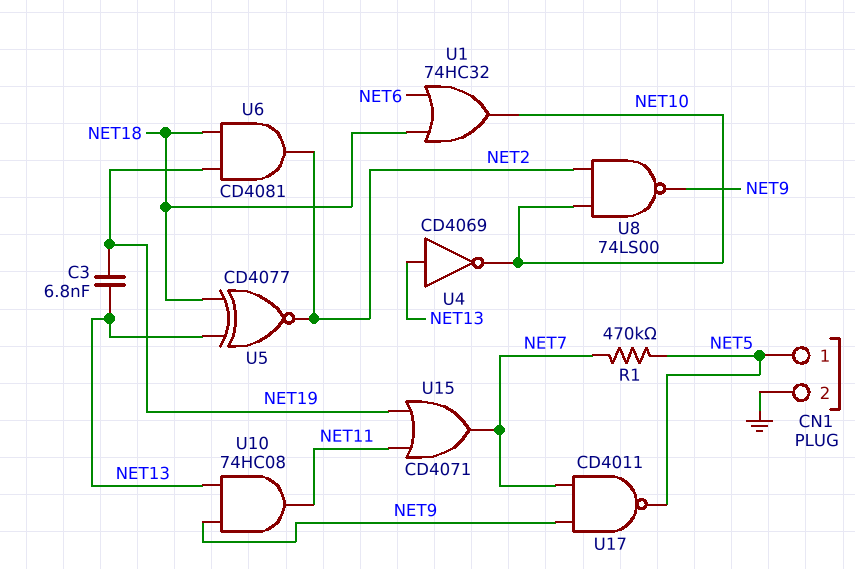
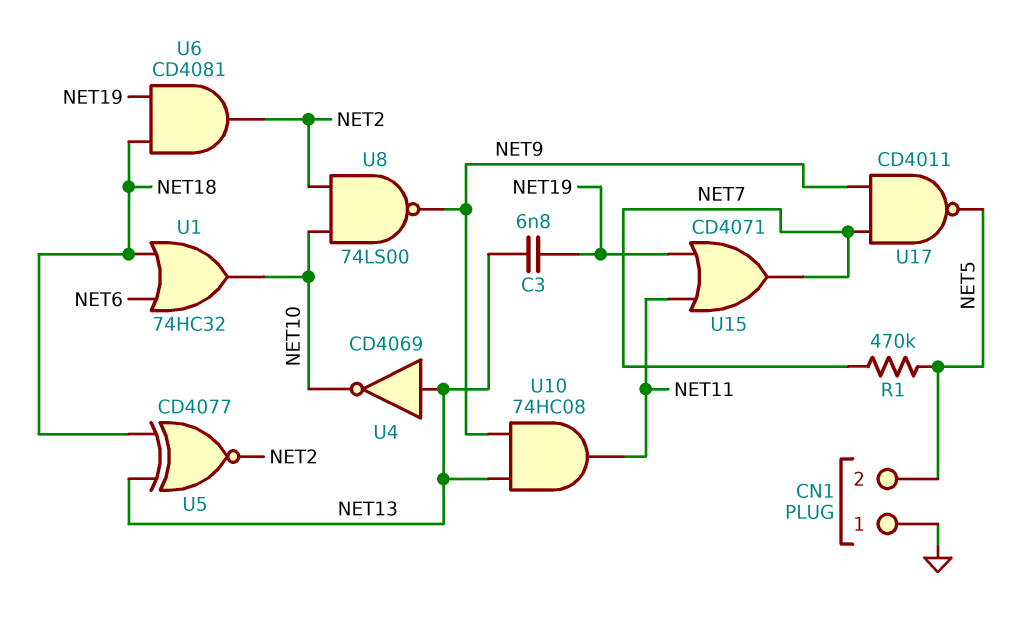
CN1 pin 1: NET5 -> GND
CN1 pin 2: GND -> NET5

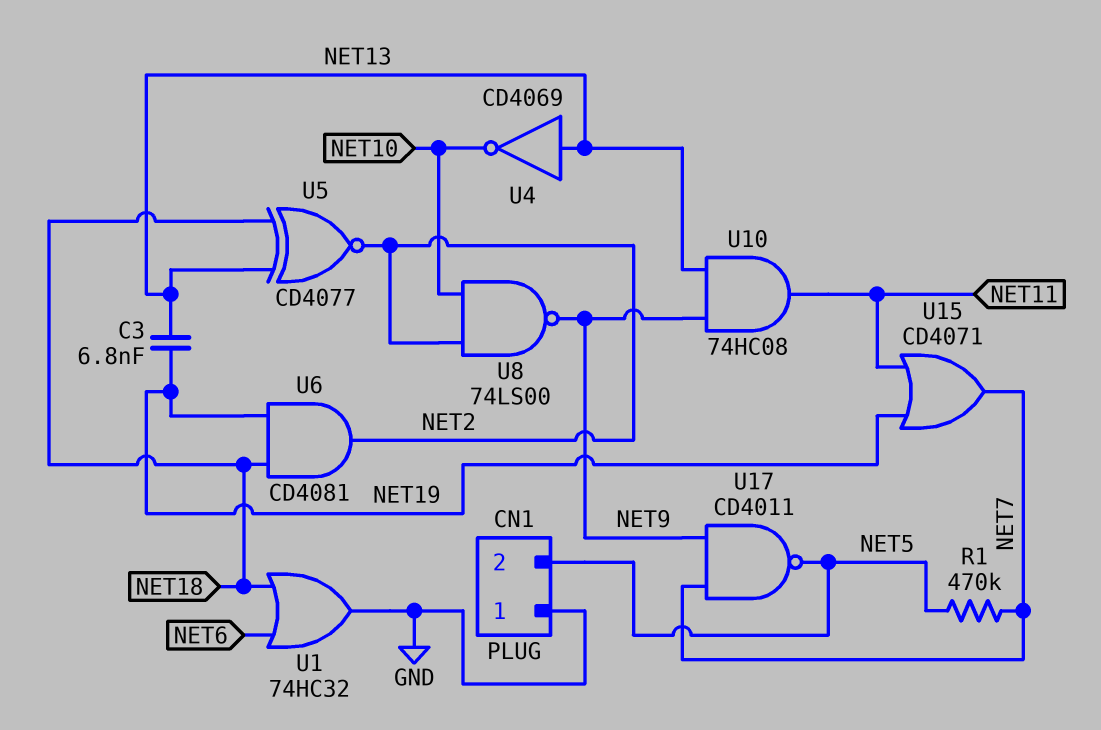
U1: OR 74HC32 (in NET6, in NET18, out NET10) -> OR 74HC32 (in NET6, in NET18, out GND)

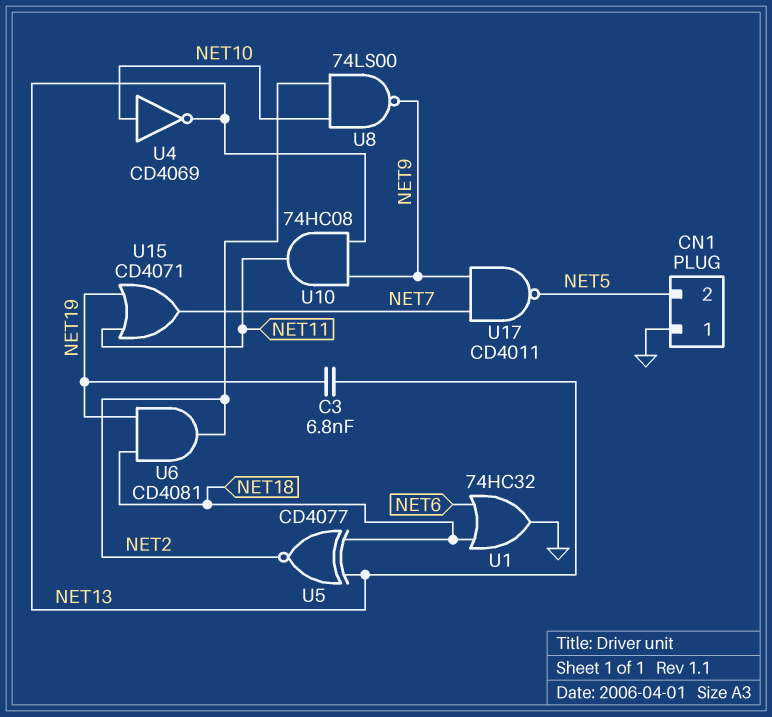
R1: 470k (NET5, NET7) -> none
U4: NOT CD4069 (in NET13, out NET10) -> NOT CD4069 (in NET10, out NET13)

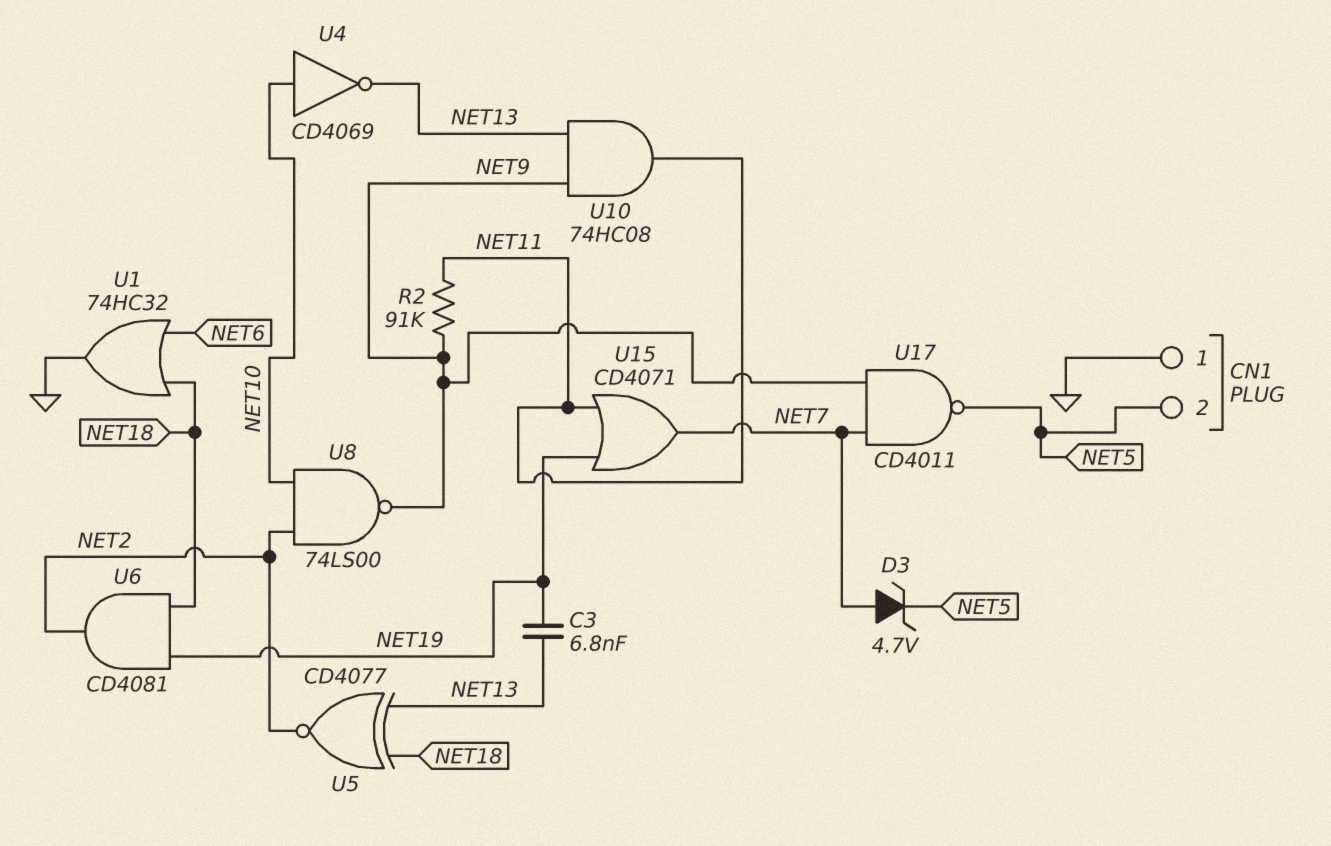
D3: none -> zener 4.7V (A NET7, K NET5)
R2: none -> 91k (NET9, NET11)

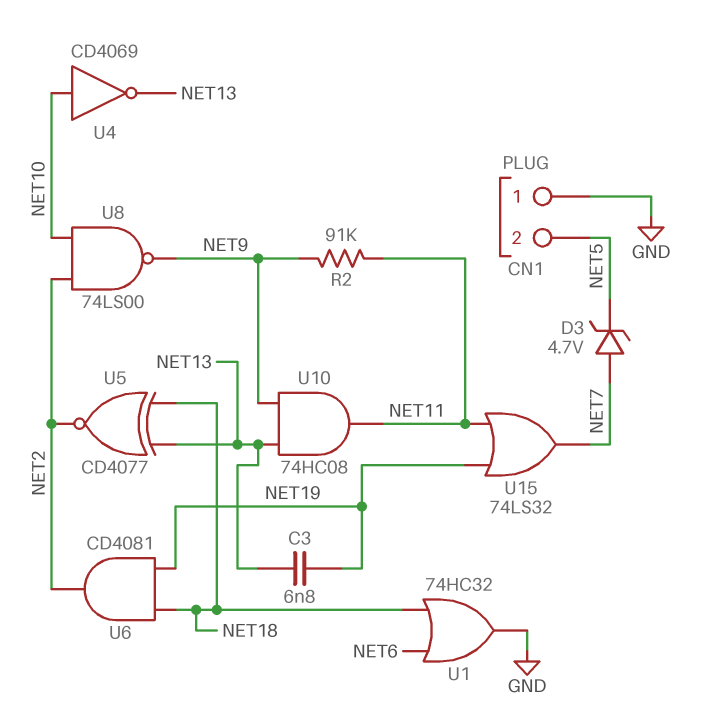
U15: OR CD4071 (in NET11, in NET19, out NET7) -> OR 74LS32 (in NET11, in NET19, out NET7)
U17: NAND CD4011 (in NET7, in NET9, out NET5) -> none

